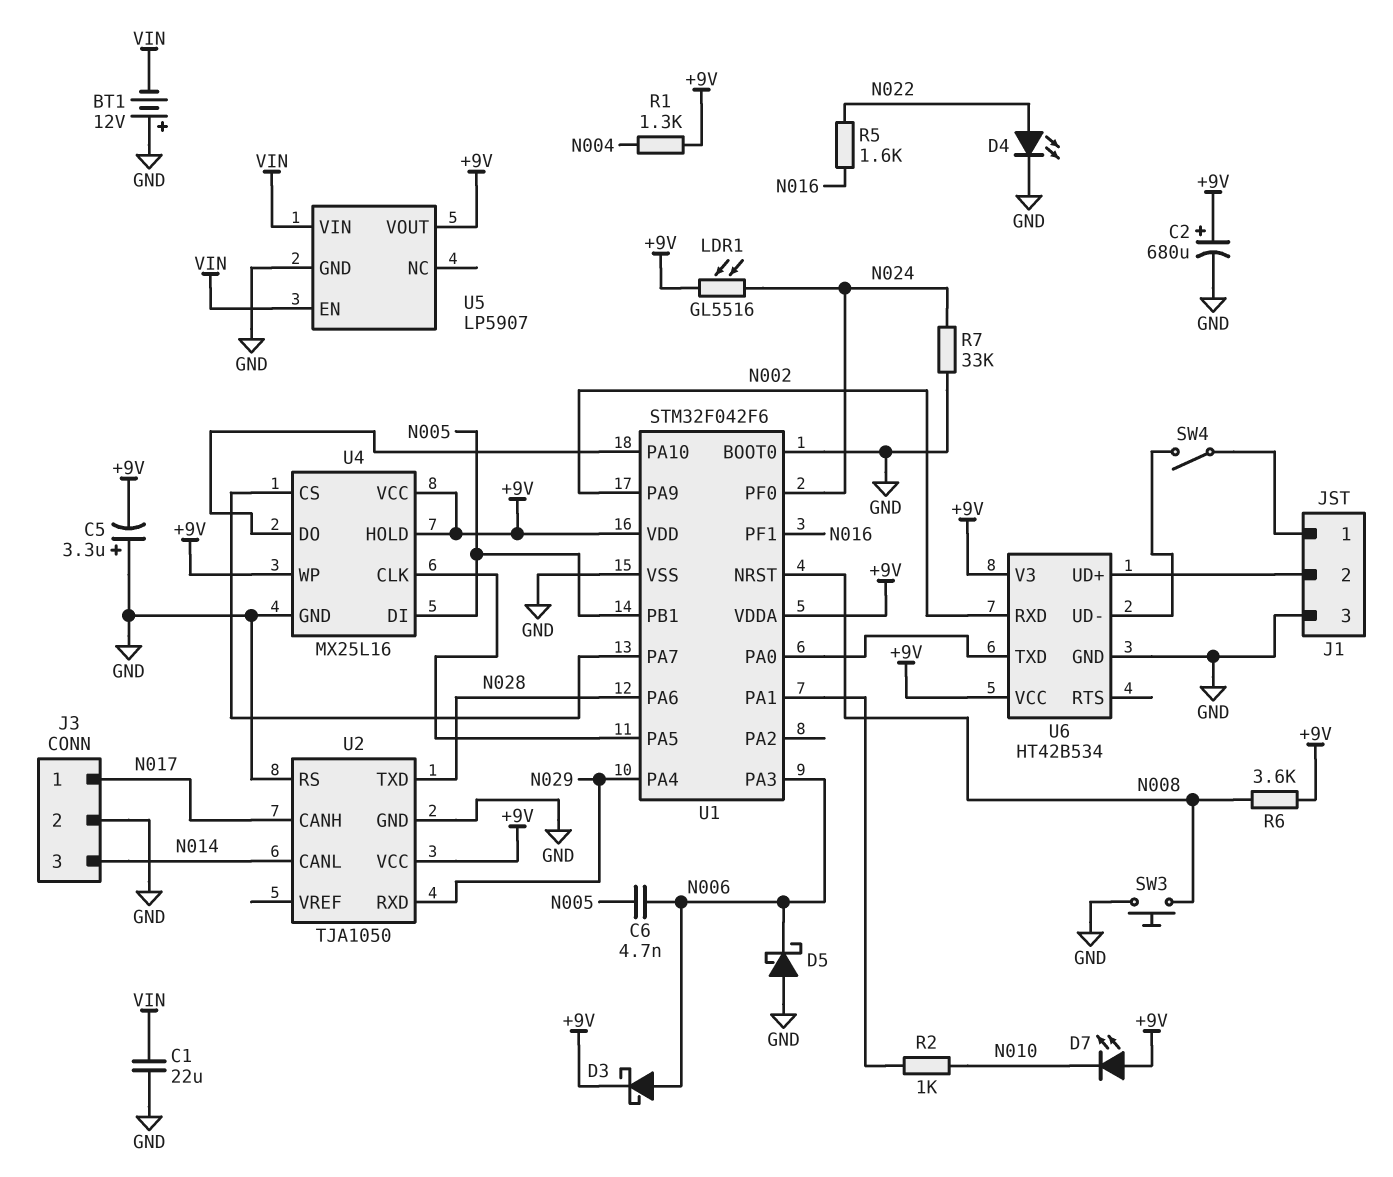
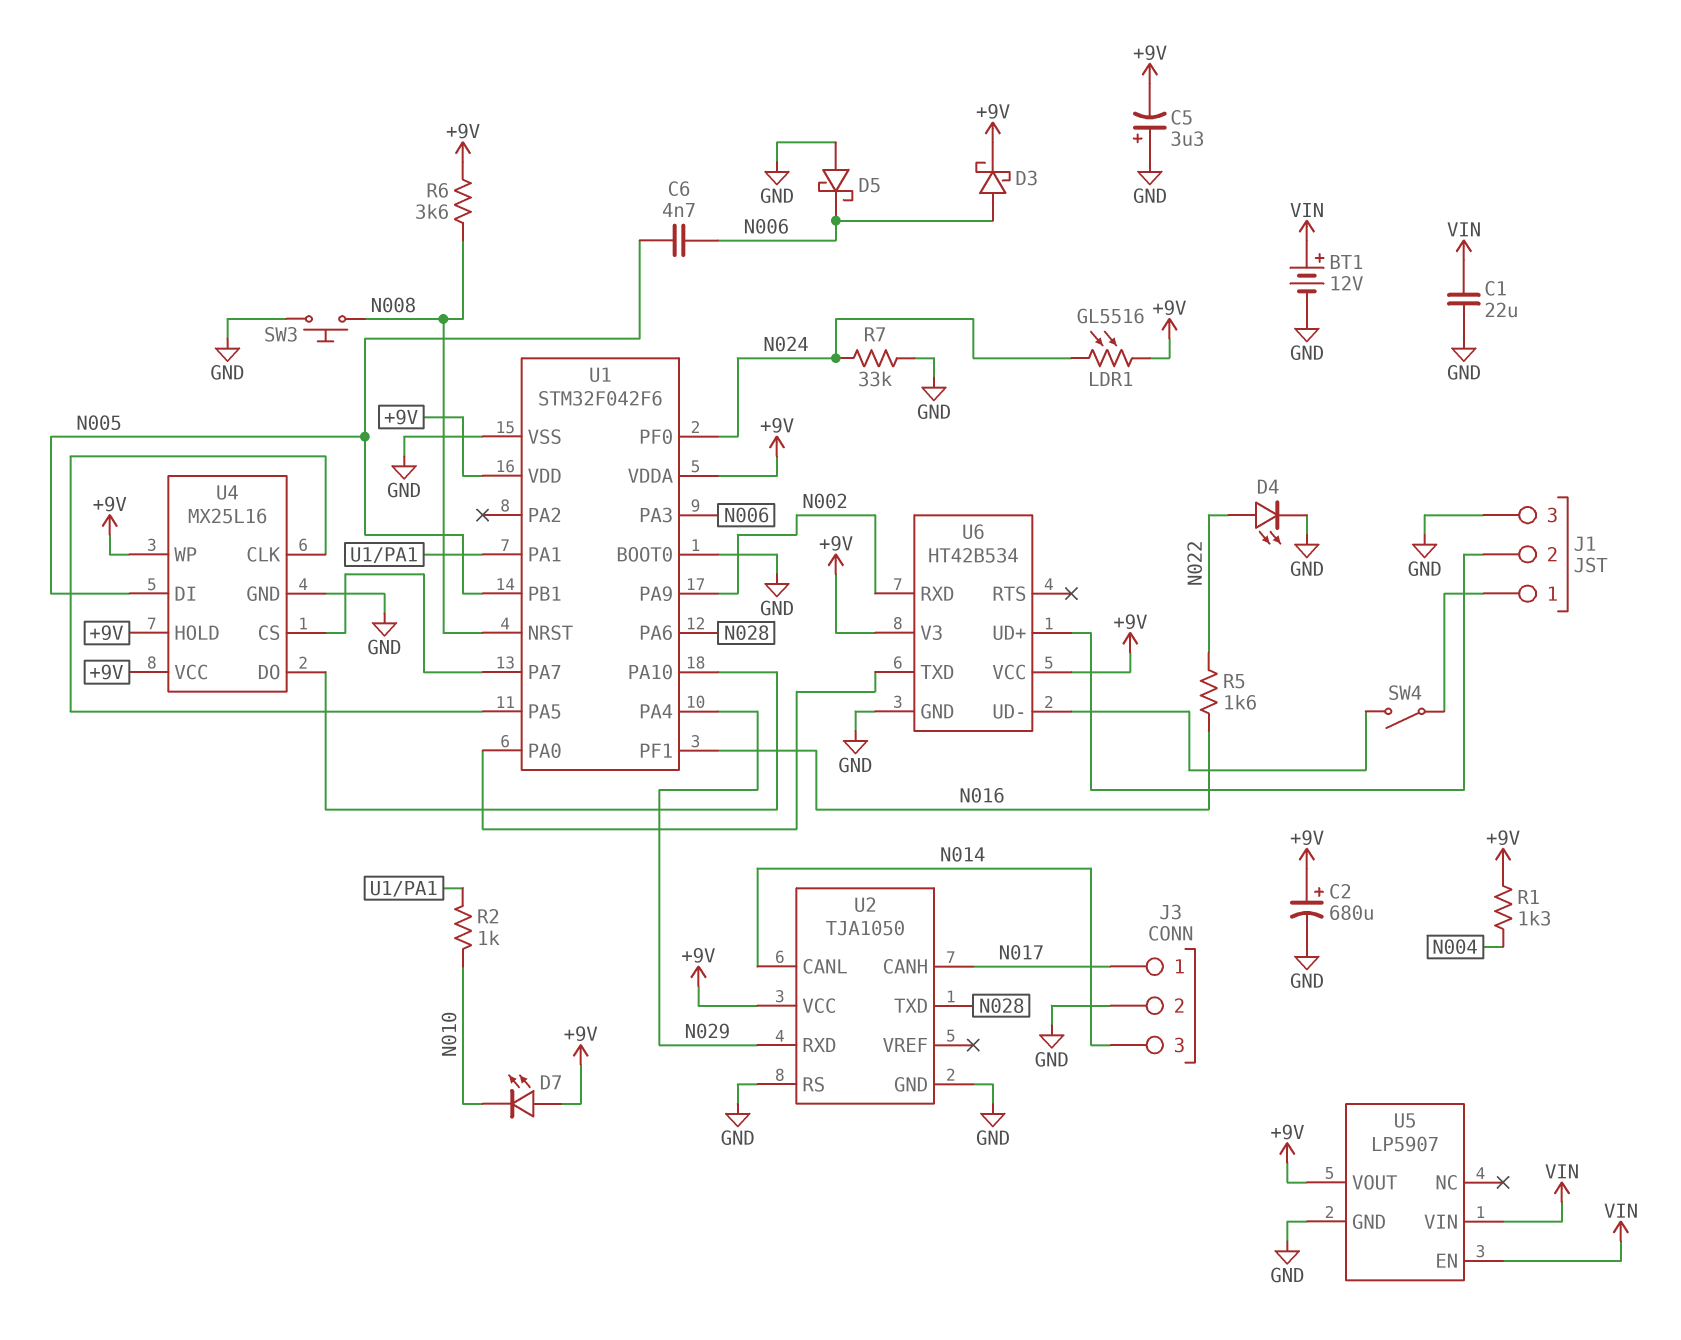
BT1: 12V (plus GND, minus VIN) -> 12V (plus VIN, minus GND)

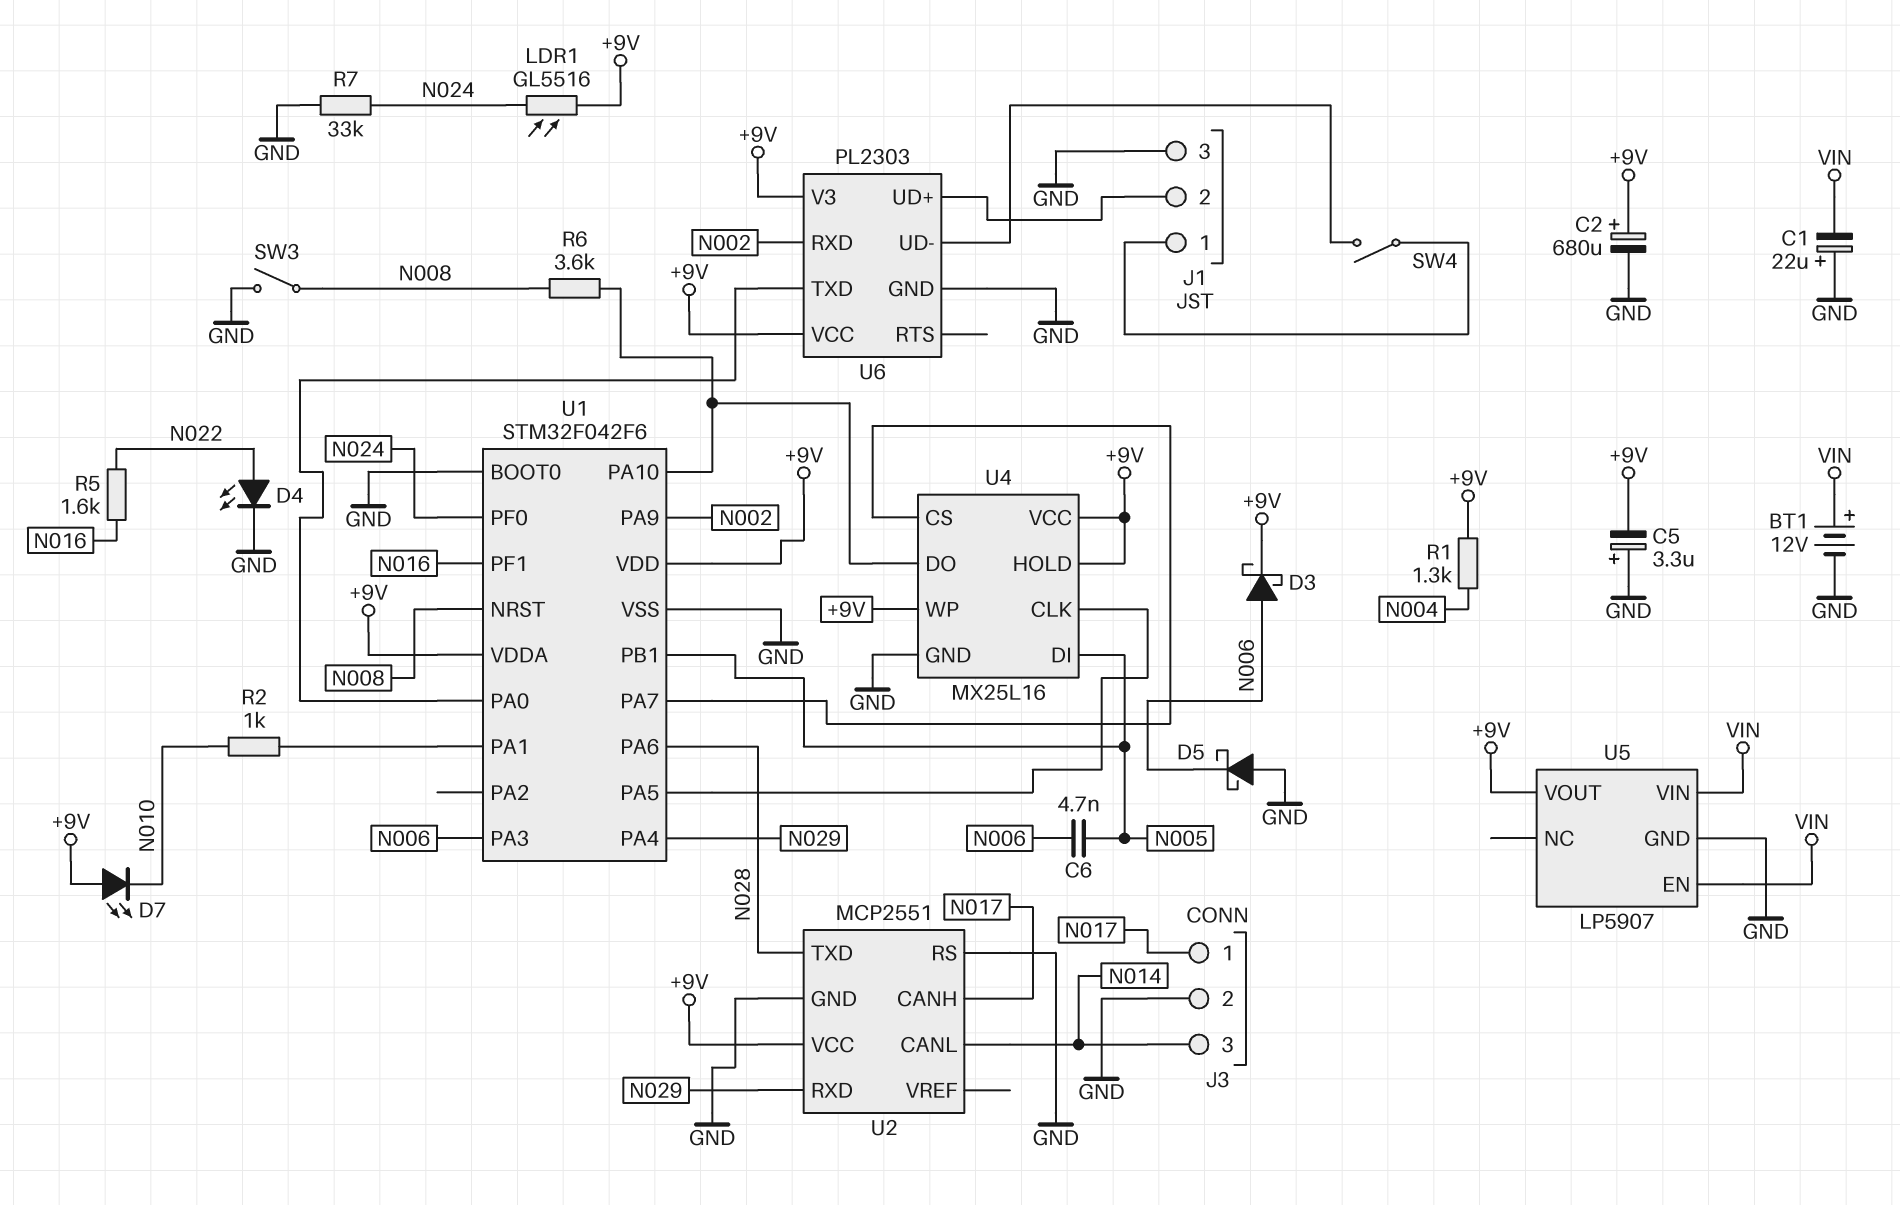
C1: 22uF (GND, VIN) -> 22uF (plus GND, minus VIN)
R6: 3.6k (+9V, N008) -> 3.6k (N008, U1/PA10)
SW3: button (GND, N008) -> switch (GND, N008)
U2: TJA1050 -> MCP2551
U6: HT42B534 -> PL2303

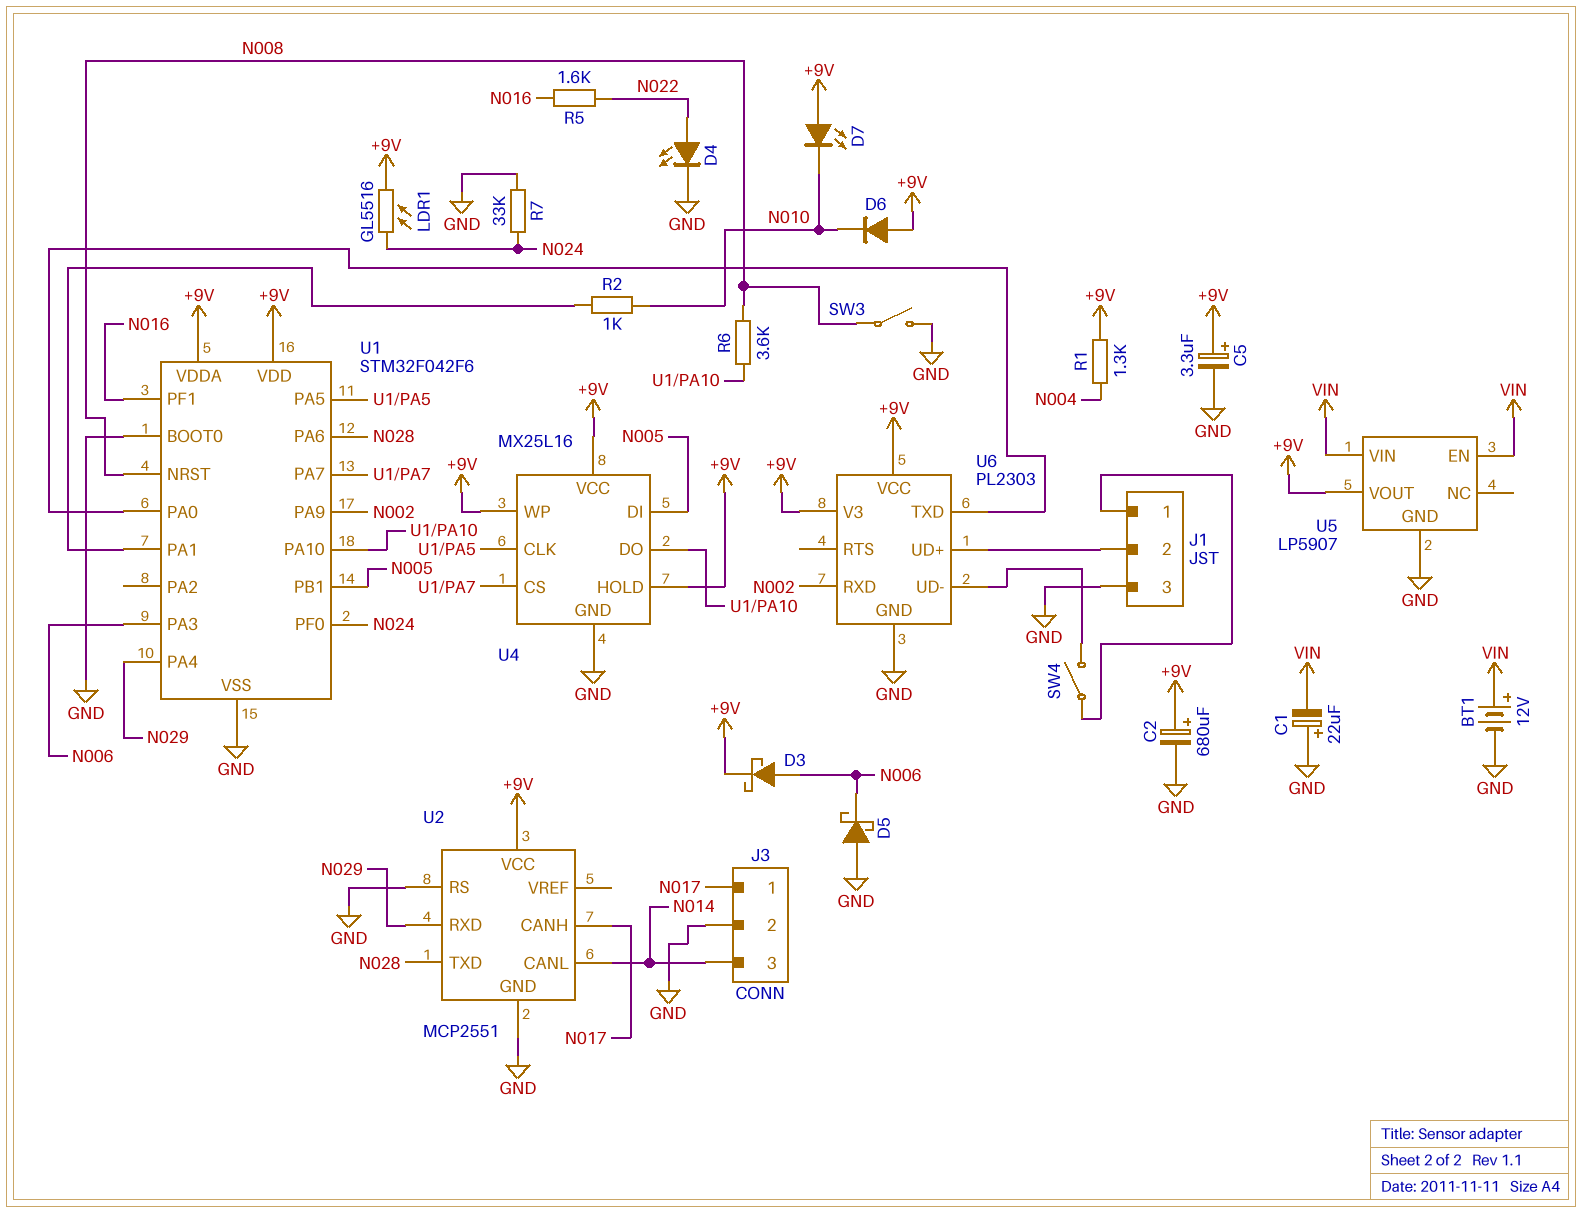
C5: 3.3uF (plus GND, minus +9V) -> 3.3uF (plus +9V, minus GND)
C6: 4.7nF (N005, N006) -> none
D6: none -> diode (A +9V, K N010)

